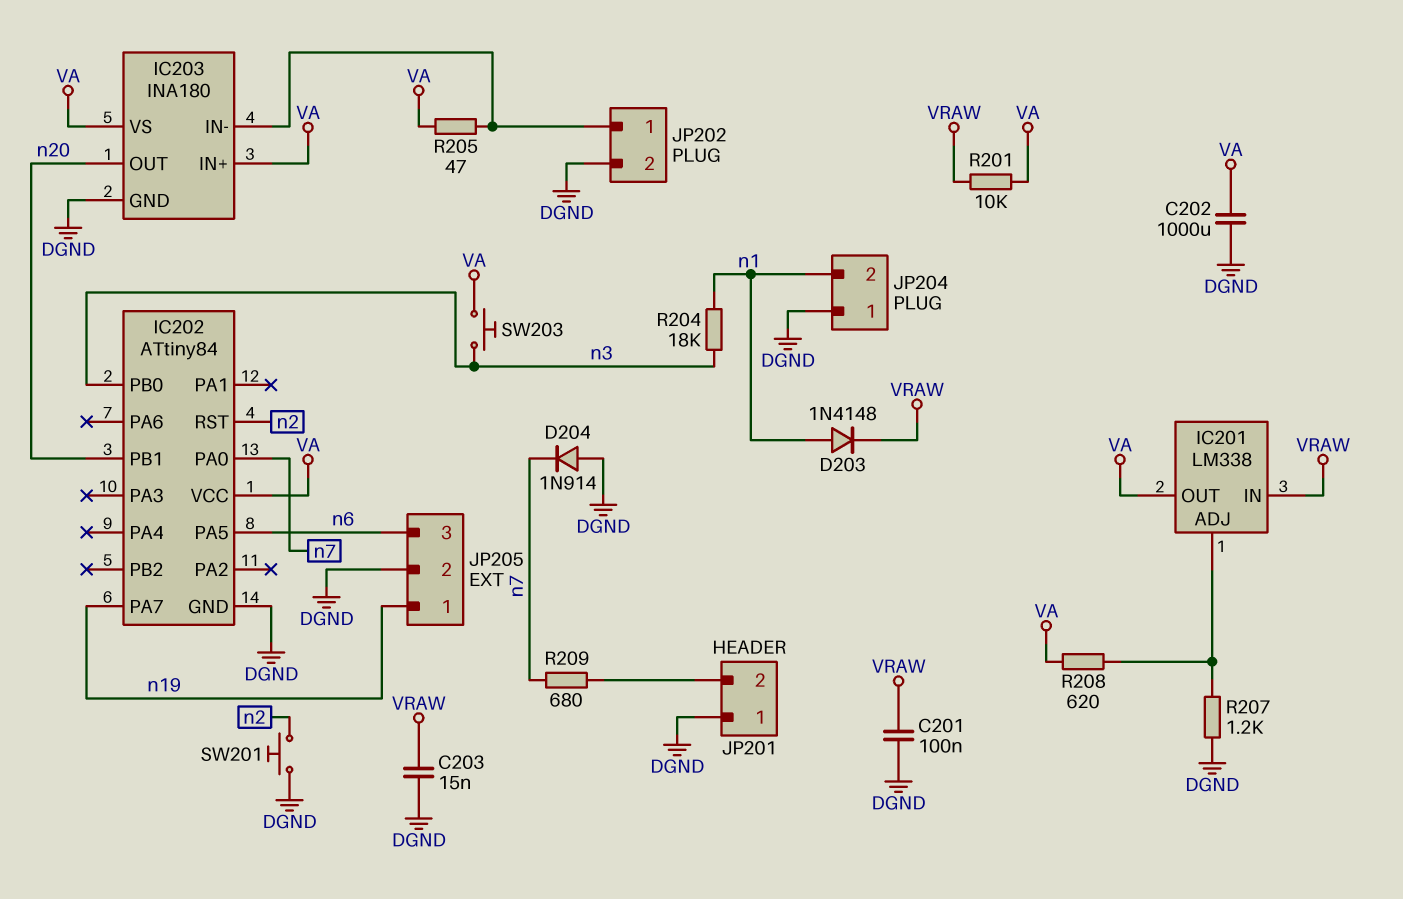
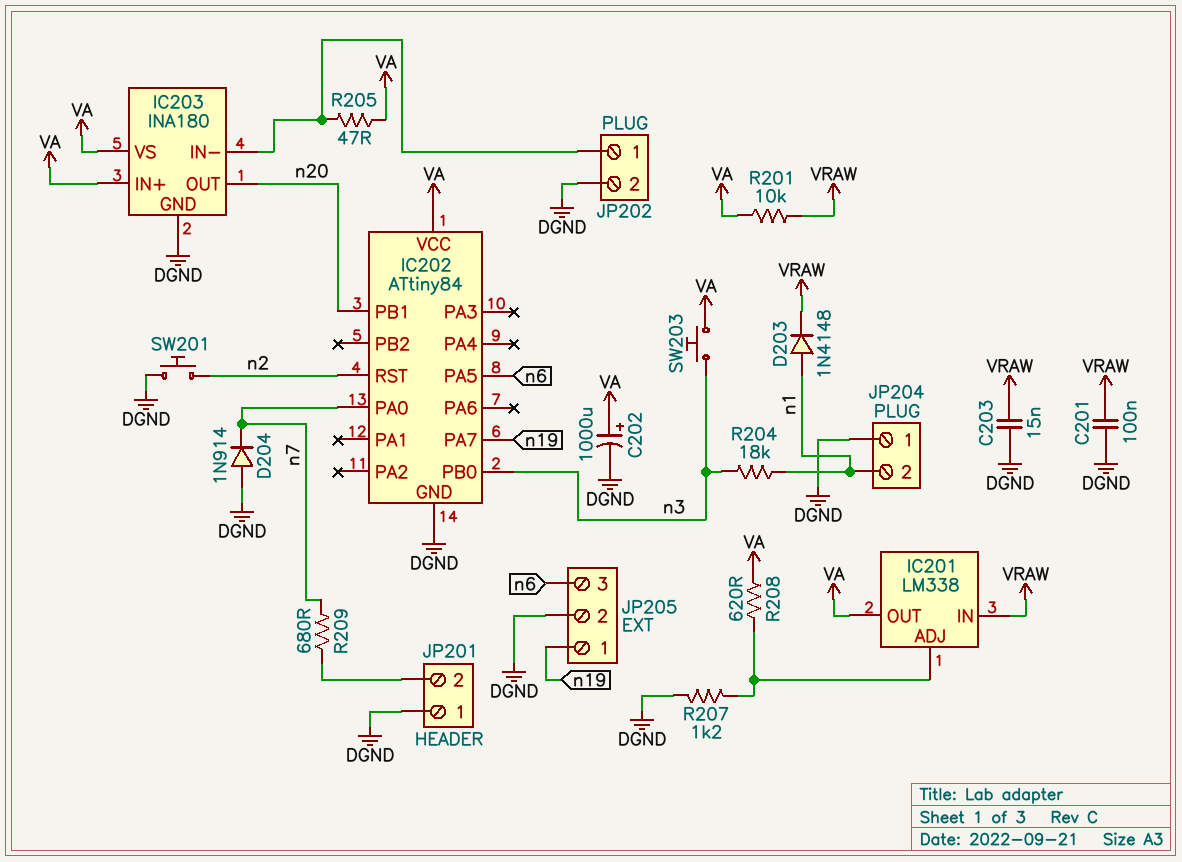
C202: 1000uF (DGND, VA) -> 1000uF (plus VA, minus DGND)

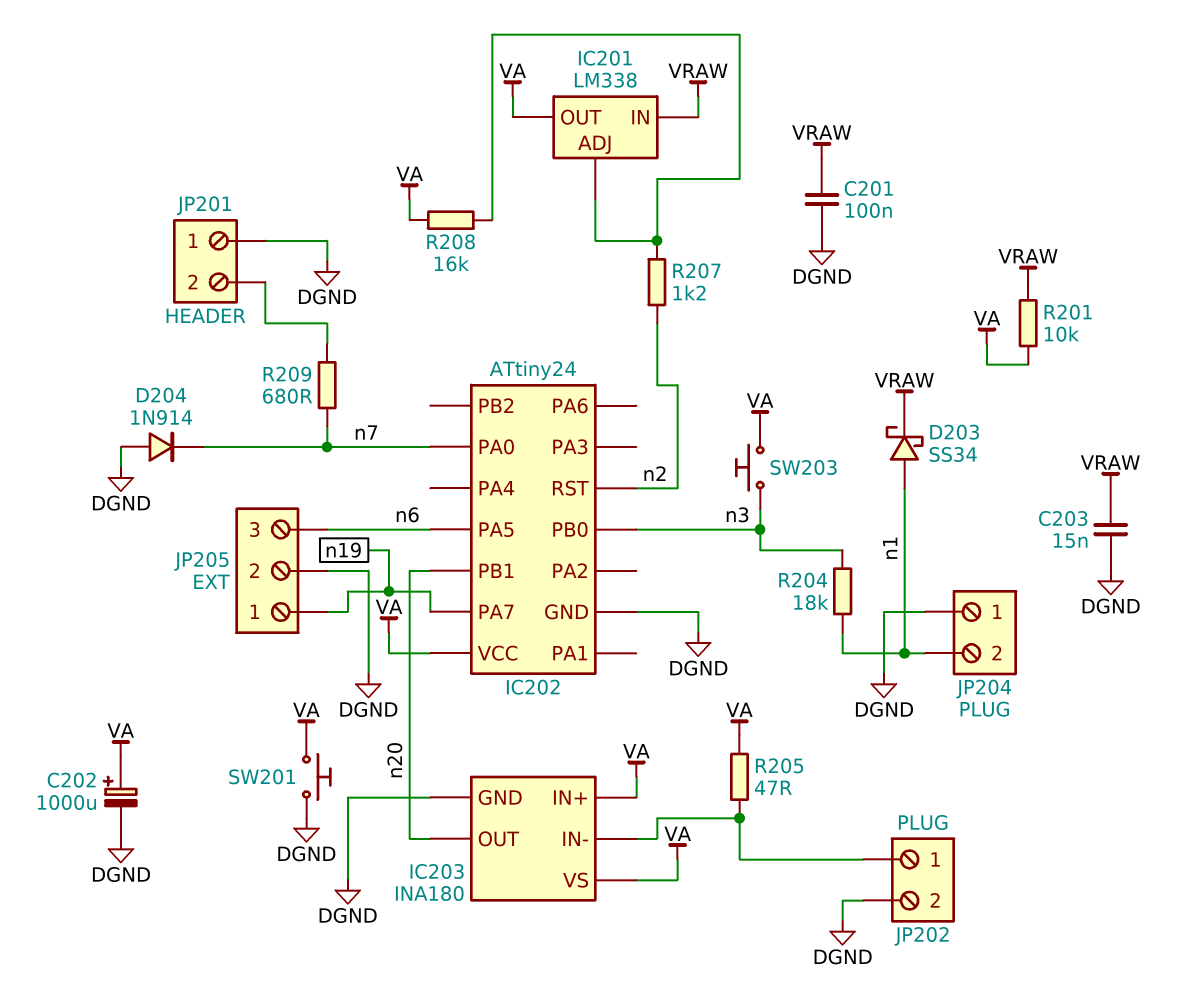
D203: diode 1N4148 (A n1, K VRAW) -> schottky SS34 (A n1, K VRAW)
IC202: ATtiny84 -> ATtiny24
R207: 1.2k (DGND, IC201/ADJ) -> 1.2k (IC201/ADJ, n2)
R208: 620 (IC201/ADJ, VA) -> 16k (IC201/ADJ, VA)
SW201: button (DGND, n2) -> button (DGND, VA)

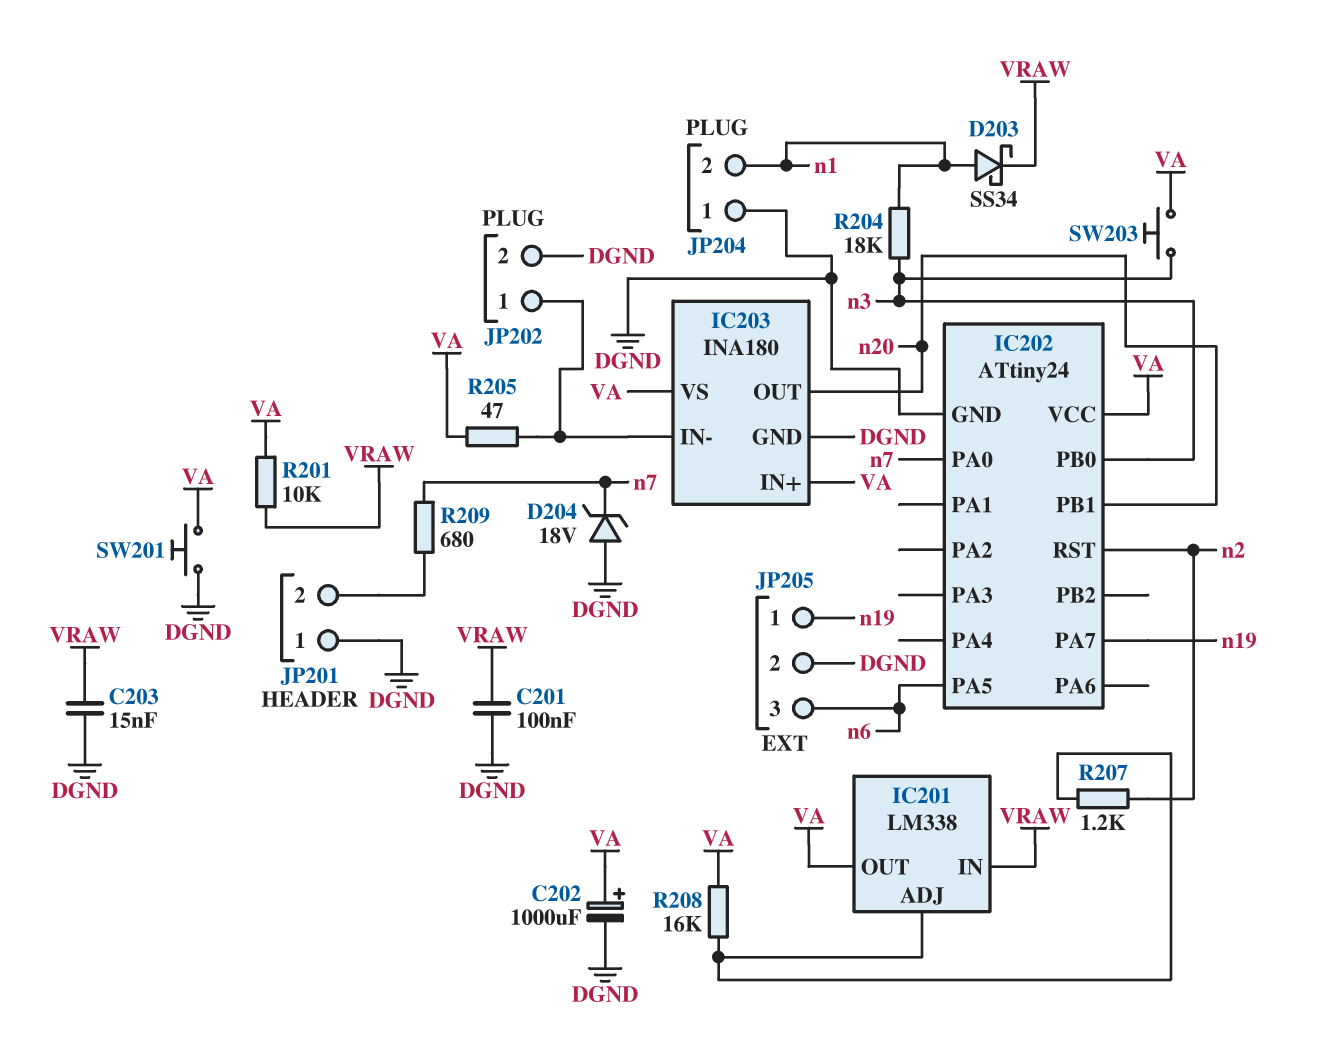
D204: diode 1N914 (A DGND, K n7) -> zener 18V (A DGND, K n7)

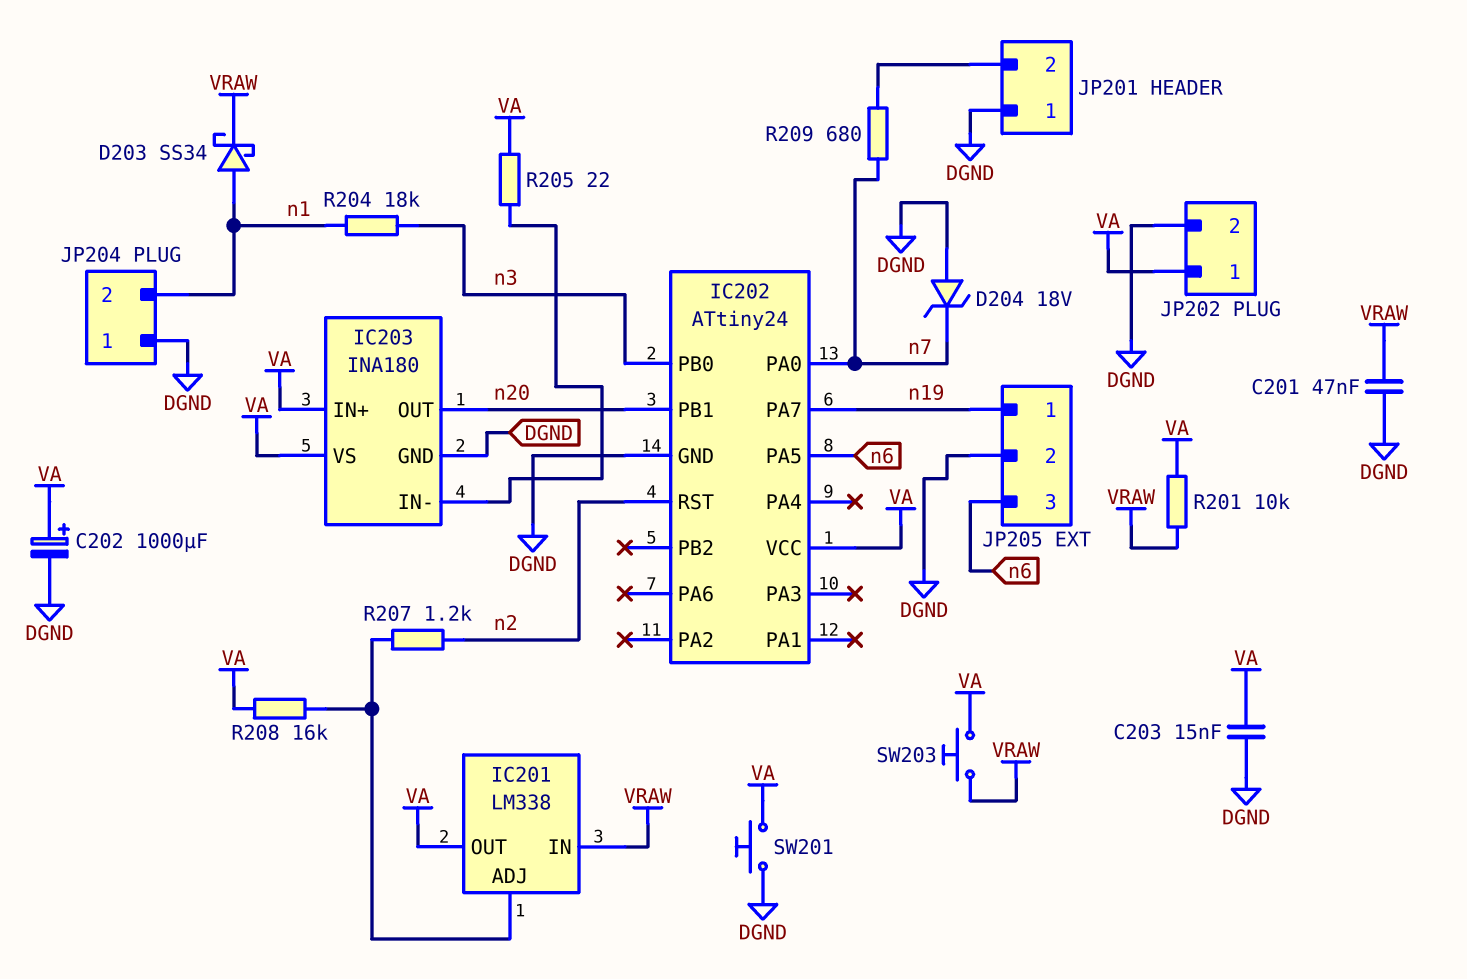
C201: 100nF (DGND, VRAW) -> 47nF (DGND, VRAW)
C203: 15nF (DGND, VRAW) -> 15nF (DGND, VA)
JP202 pin 1: IC203/IN- -> VA
R205: 47 (IC203/IN-, VA) -> 22 (IC203/IN-, VA)
SW203: button (VA, n3) -> button (VA, VRAW)

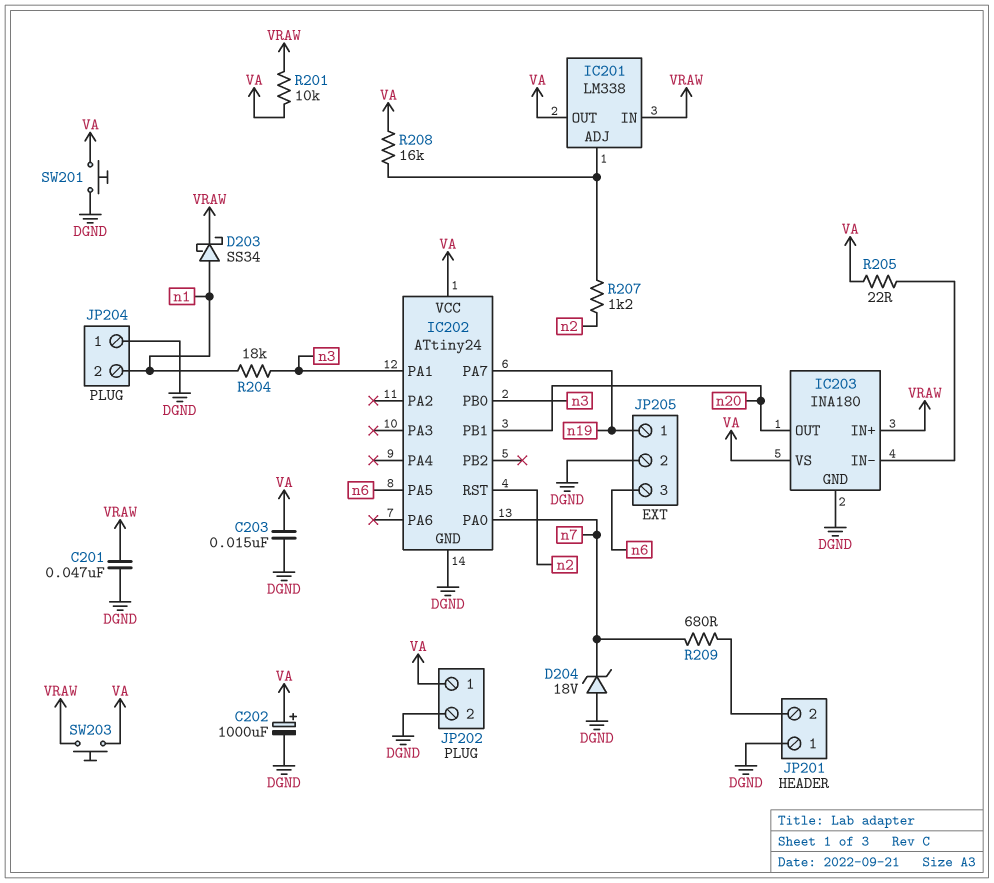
IC202 pin PA1: none -> n3
IC203 pin IN+: VA -> VRAW

